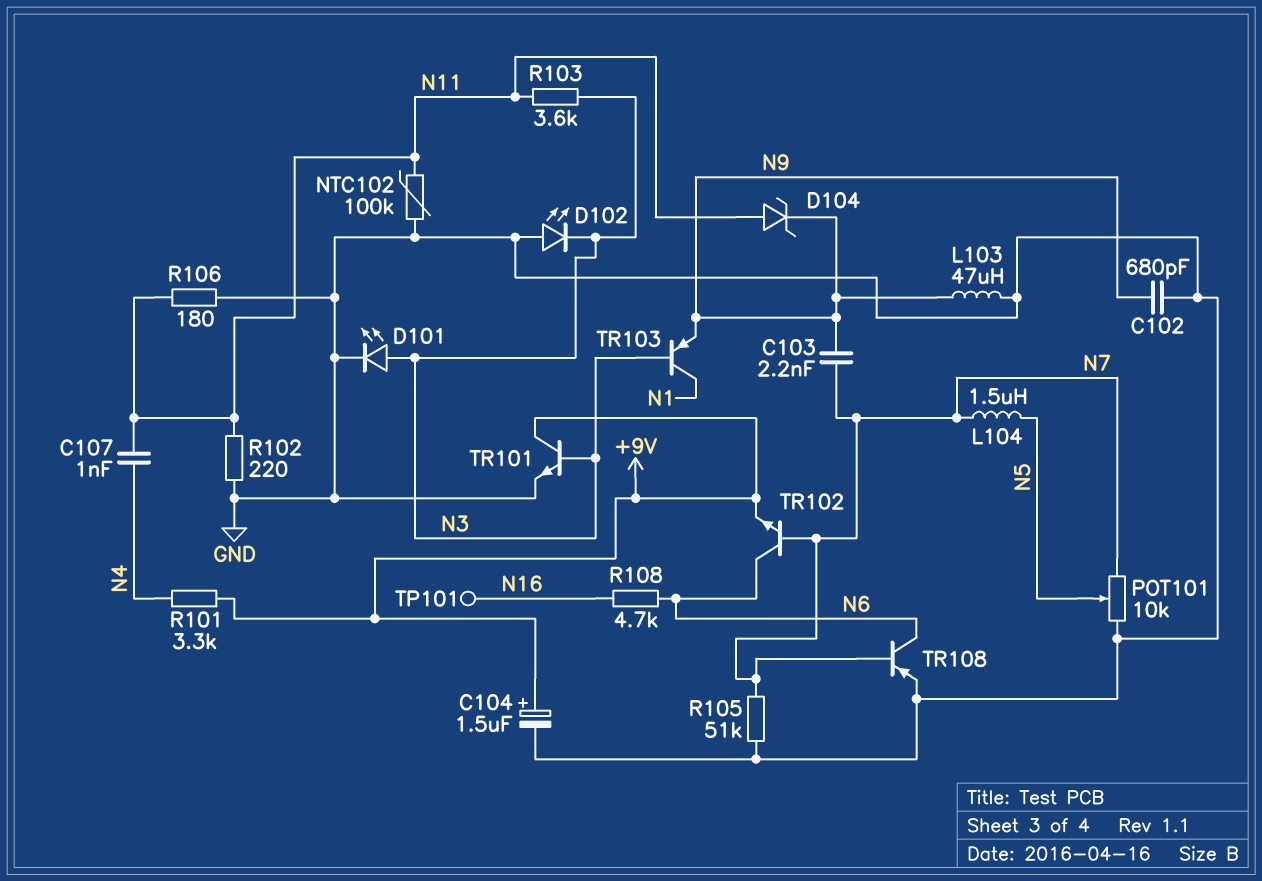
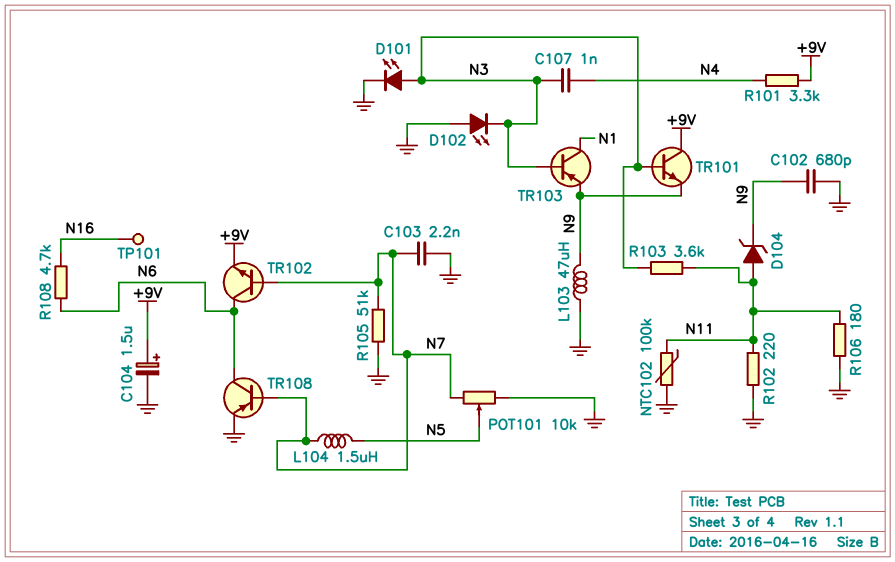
C103: 2.2nF (N7, N9) -> 2.2nF (GND, N7)
C107: 1nF (N4, N11) -> 1nF (N3, N4)
TR101: NPN (B N3, C +9V, E GND) -> NPN (B N3, C +9V, E N9)

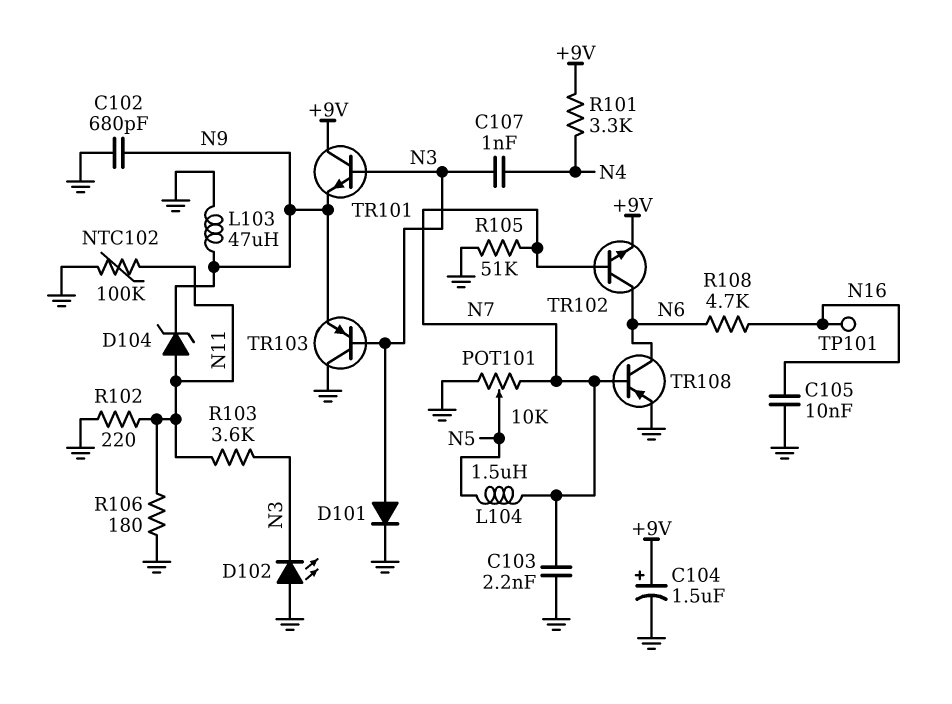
C105: none -> 10nF (GND, N16)
D101: LED (A N3, K GND) -> diode (A N3, K GND)
TR103: PNP (B N3, C N1, E N9) -> PNP (B N3, C GND, E N9)

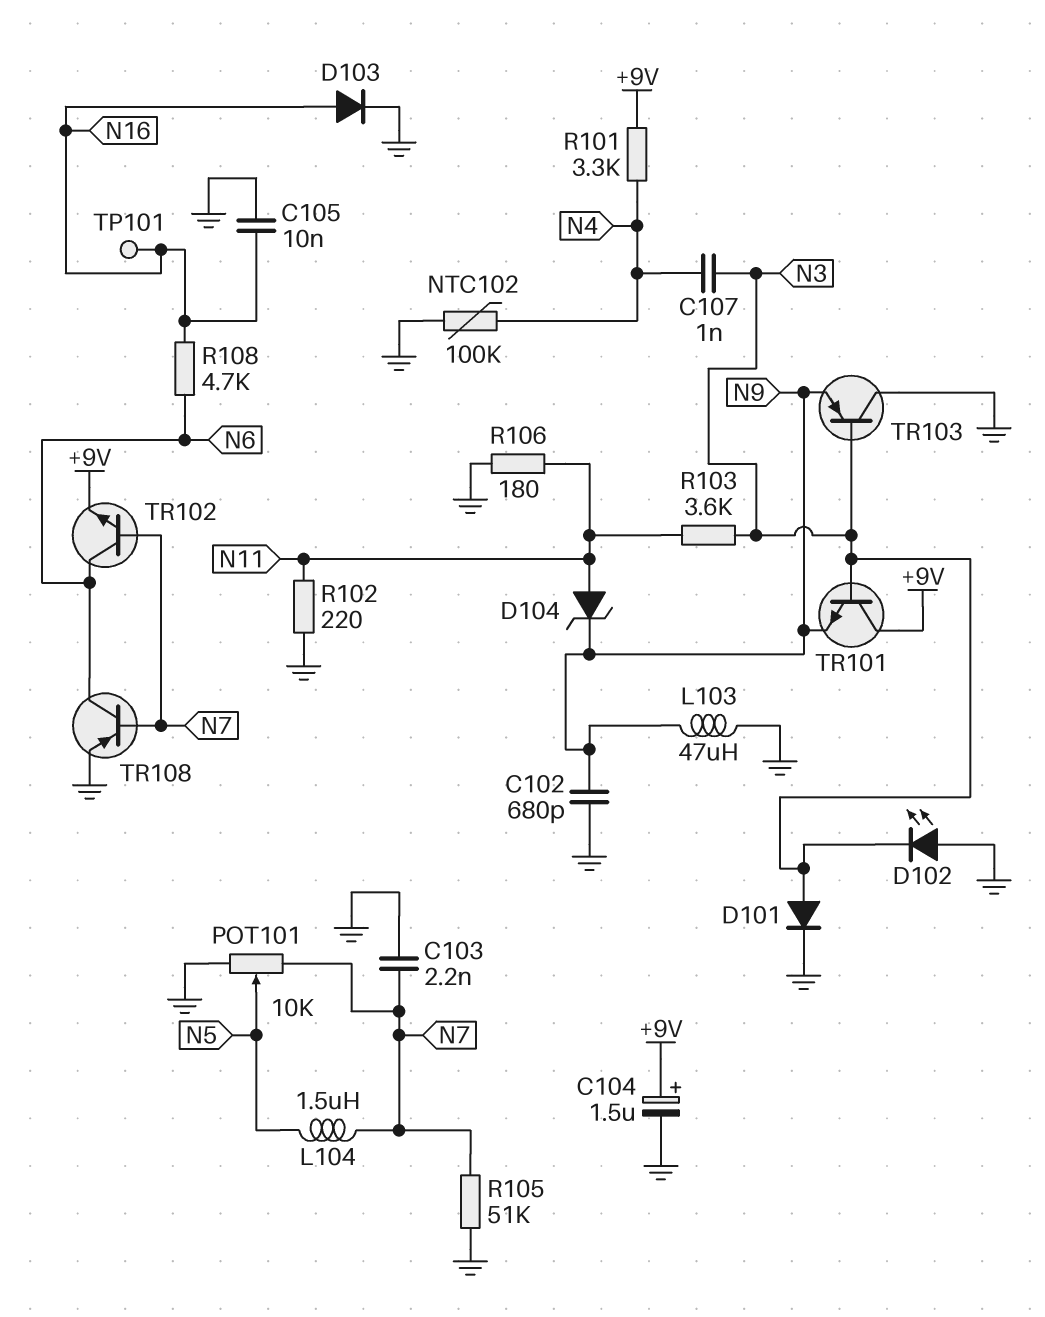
D103: none -> diode (A N16, K GND)
NTC102: 100k (GND, N11) -> 100k (GND, N4)

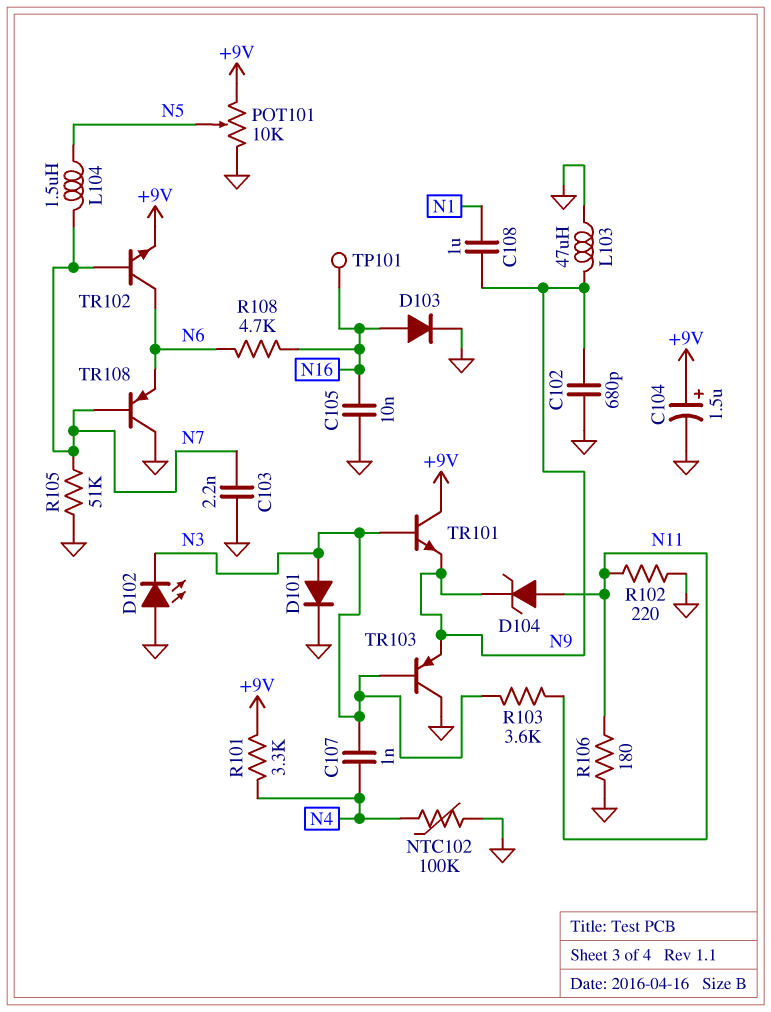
C108: none -> 1uF (N1, N9)
POT101: 10k (GND, N7, wiper N5) -> 10k (+9V, GND, wiper N5)
TR108: PNP (B N7, C N6, E GND) -> PNP (B N7, C GND, E N6)

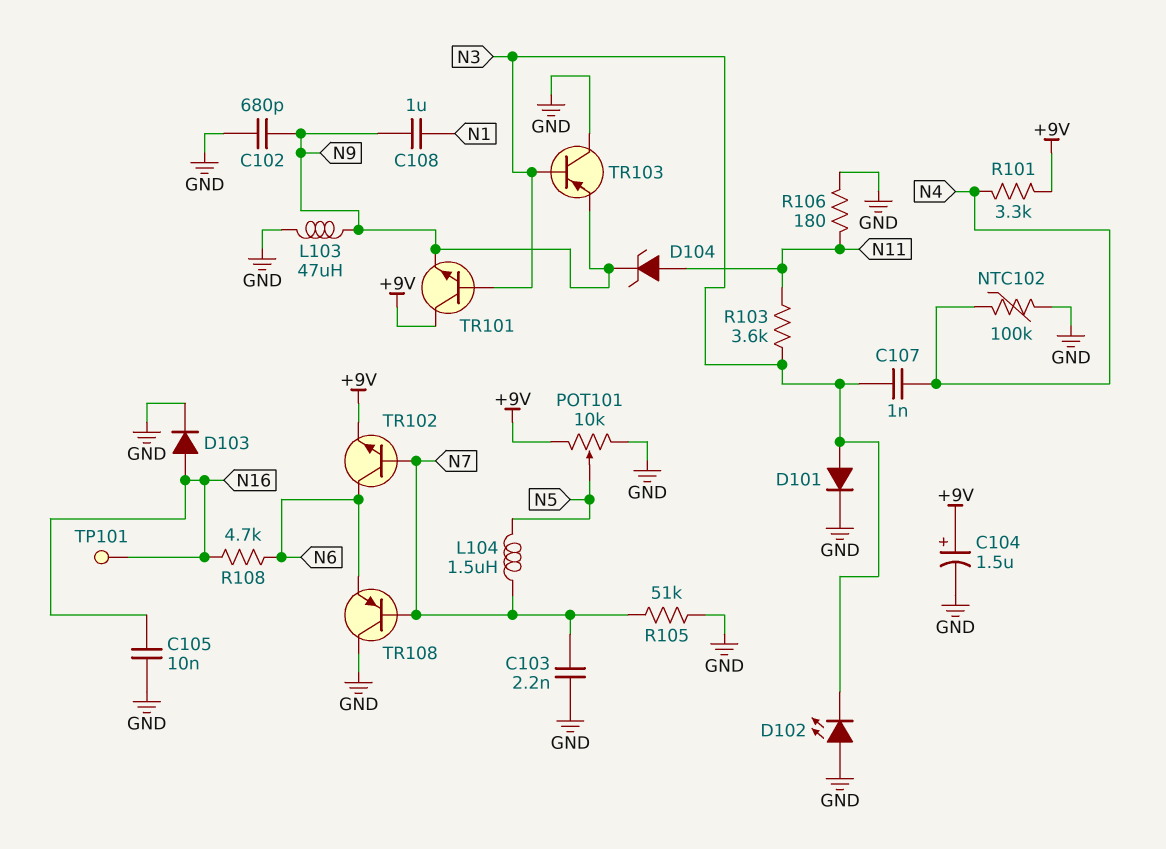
R102: 220 (GND, N11) -> none

